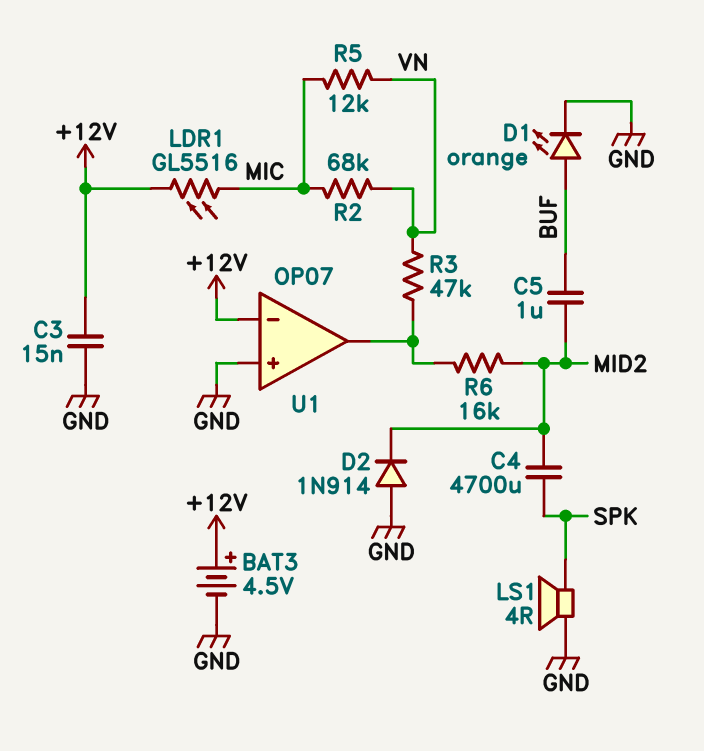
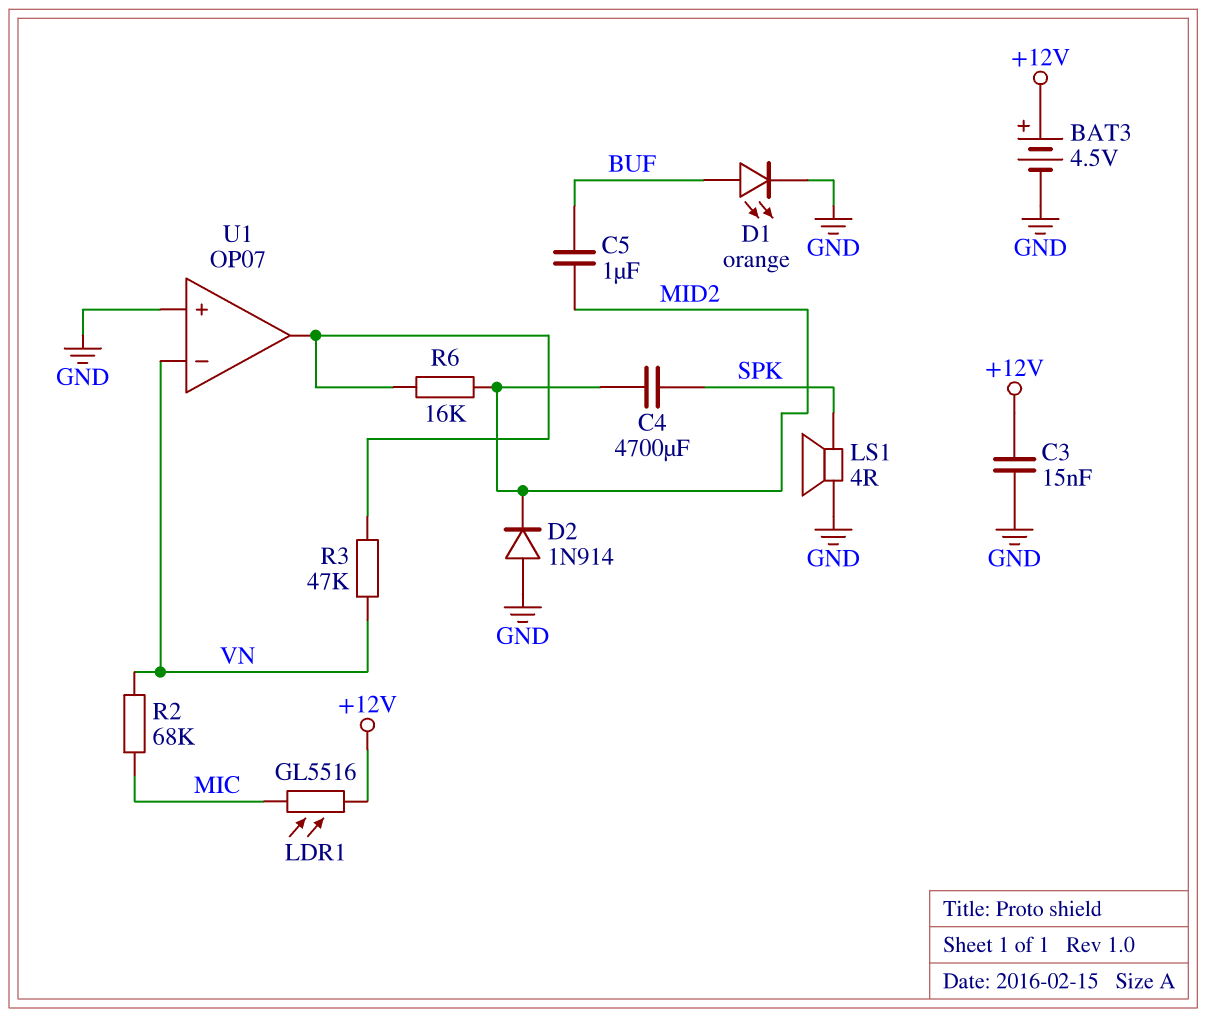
R5: 12k (MIC, VN) -> none
U1 pin in-: +12V -> VN

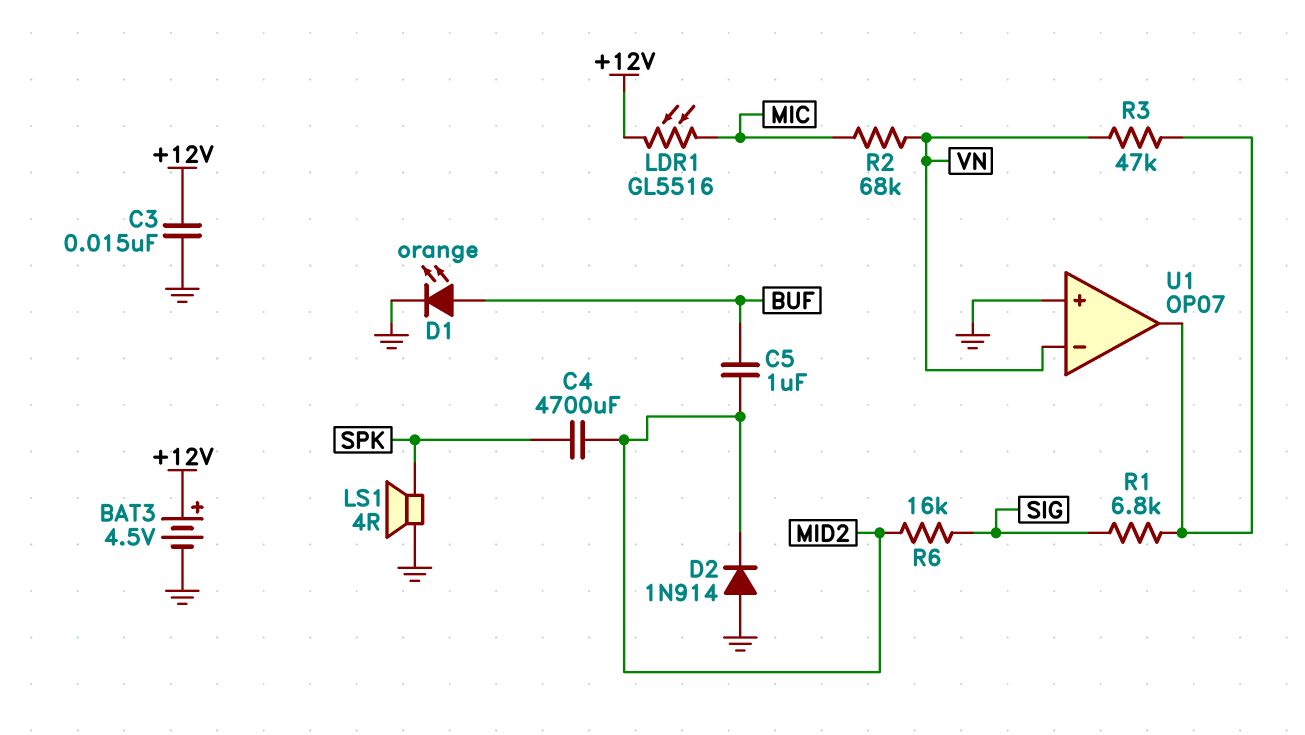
R1: none -> 6.8k (SIG, U1/out)
R6: 16k (MID2, U1/out) -> 16k (MID2, SIG)

